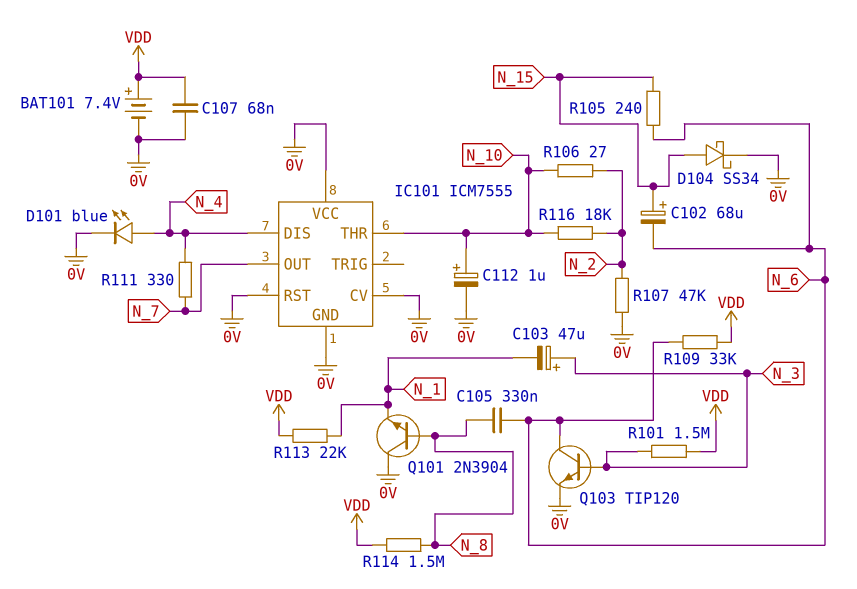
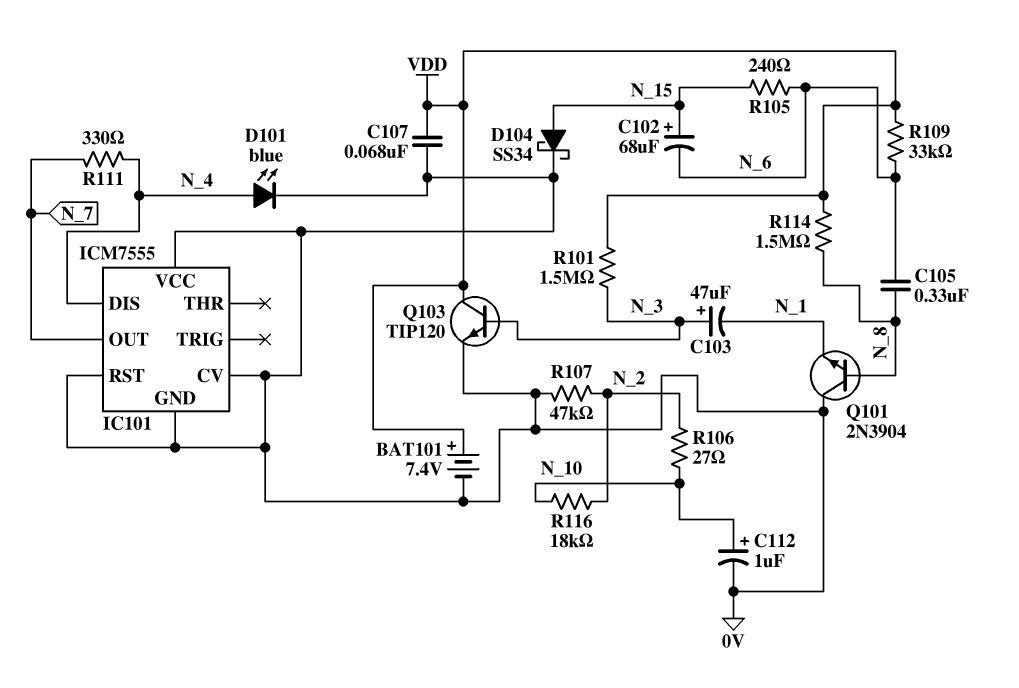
IC101 pin THR: N_10 -> none
Q103: NPN TIP120 (B N_3, C N_6, E 0V) -> NPN TIP120 (B N_3, C VDD, E 0V)
R113: 22k (N_1, VDD) -> none

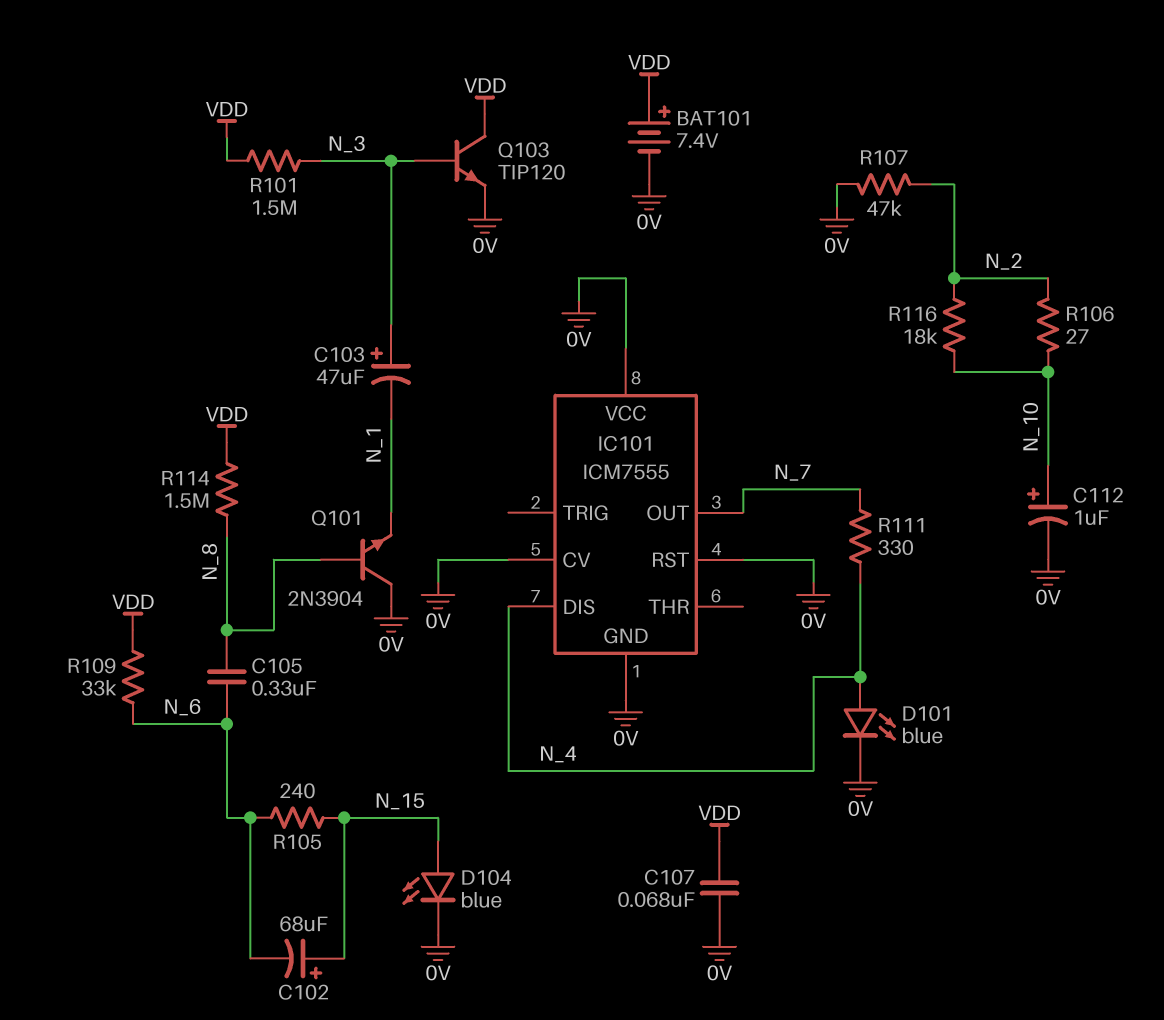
D104: schottky SS34 (A N_15, K 0V) -> LED blue (A N_15, K 0V)

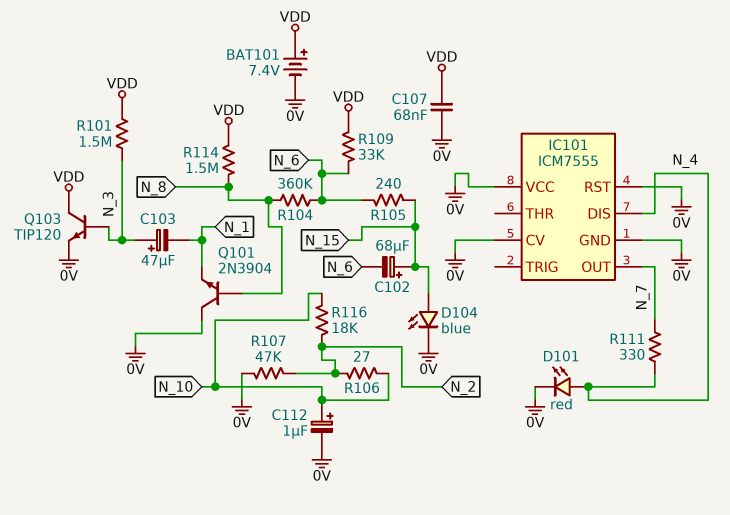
C105: 330nF (N_6, N_8) -> none
D101: LED blue (A N_4, K 0V) -> LED red (A N_4, K 0V)
R104: none -> 360k (N_6, N_8)

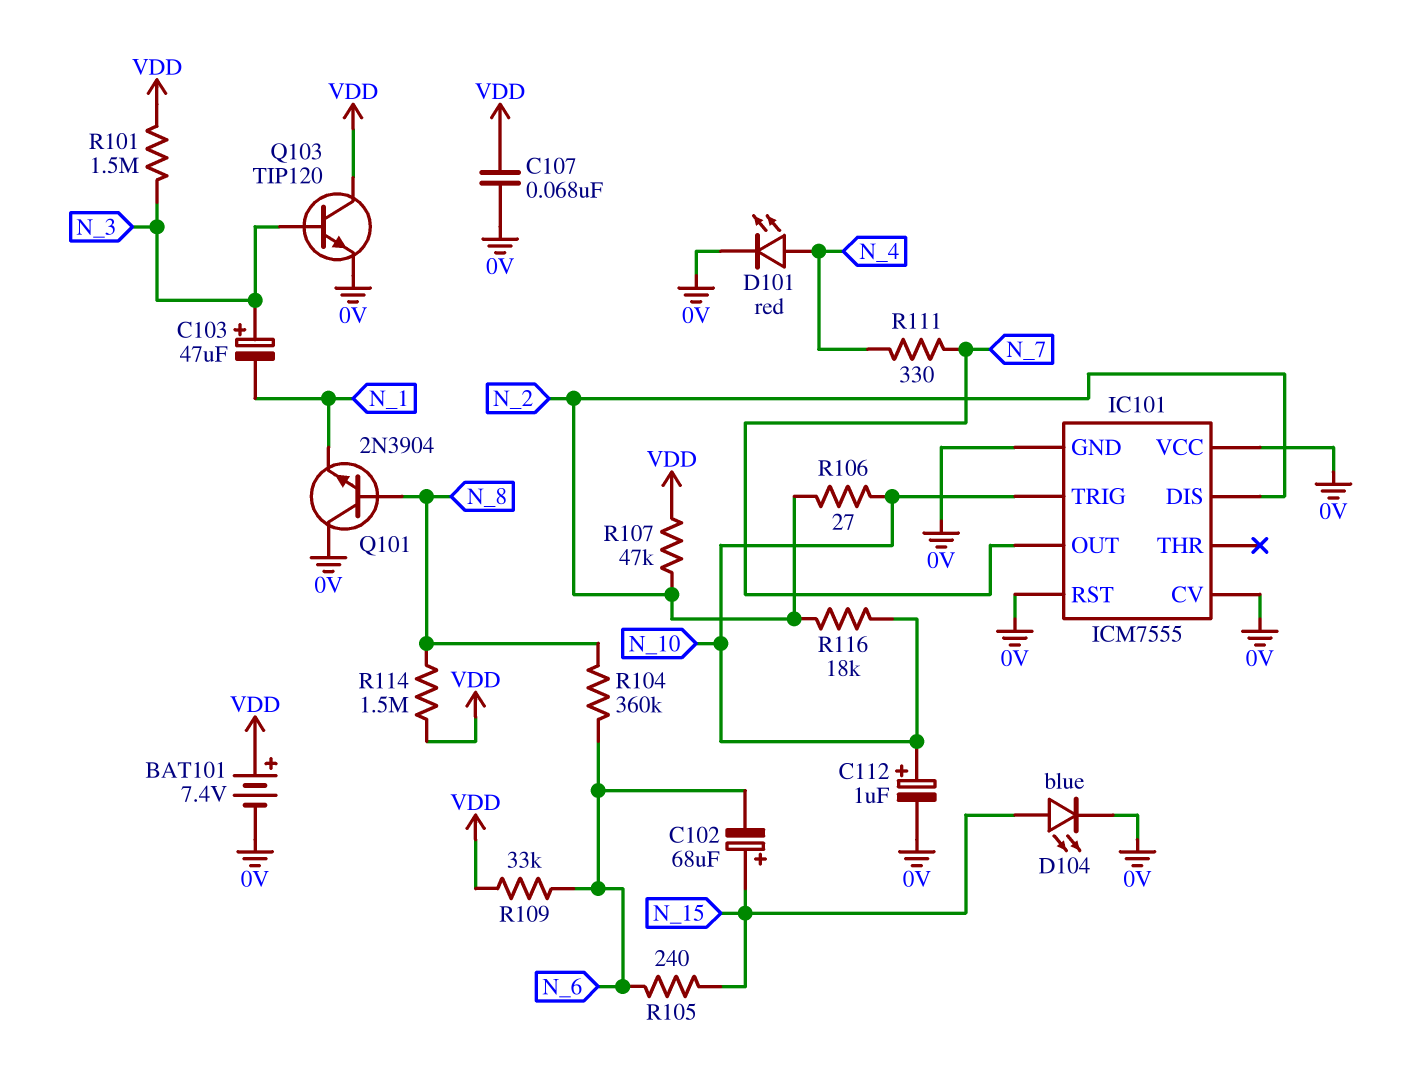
IC101 pin DIS: N_4 -> N_2
IC101 pin TRIG: none -> N_10
R107: 47k (0V, N_2) -> 47k (N_2, VDD)

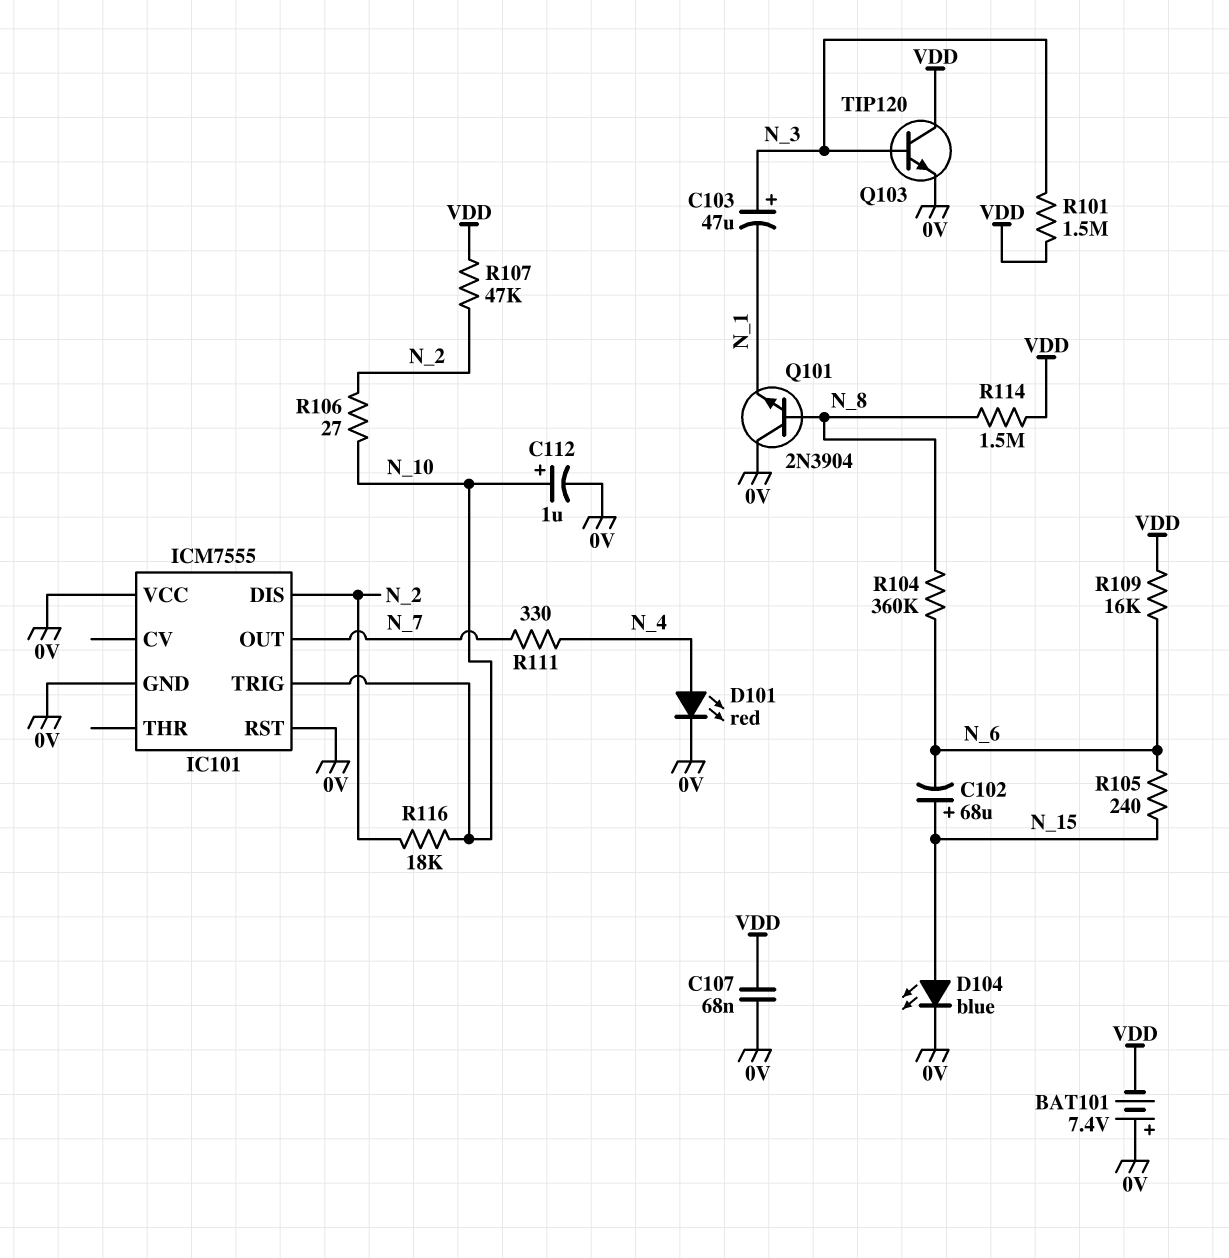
BAT101: 7.4V (plus VDD, minus 0V) -> 7.4V (plus 0V, minus VDD)
IC101 pin CV: 0V -> none
R109: 33k (N_6, VDD) -> 16k (N_6, VDD)

